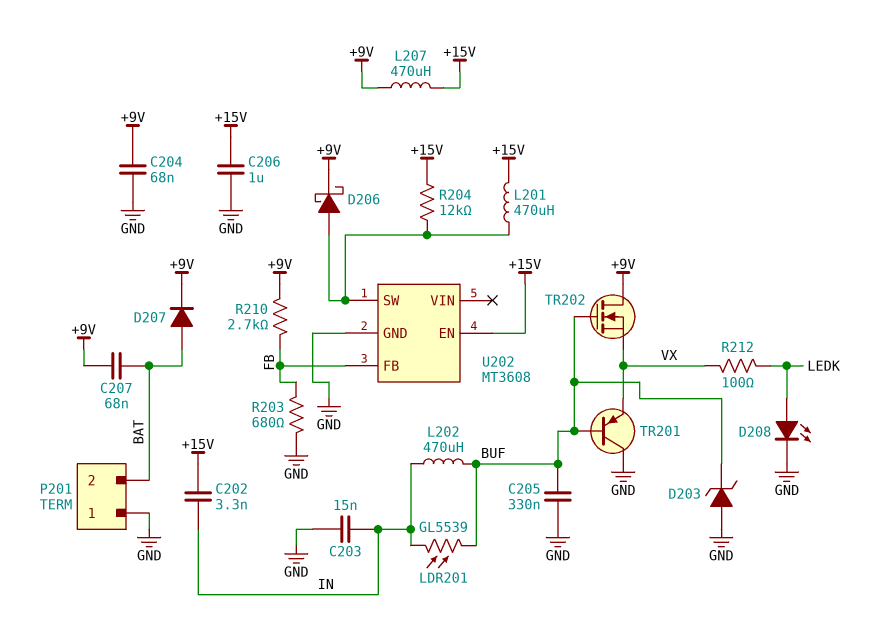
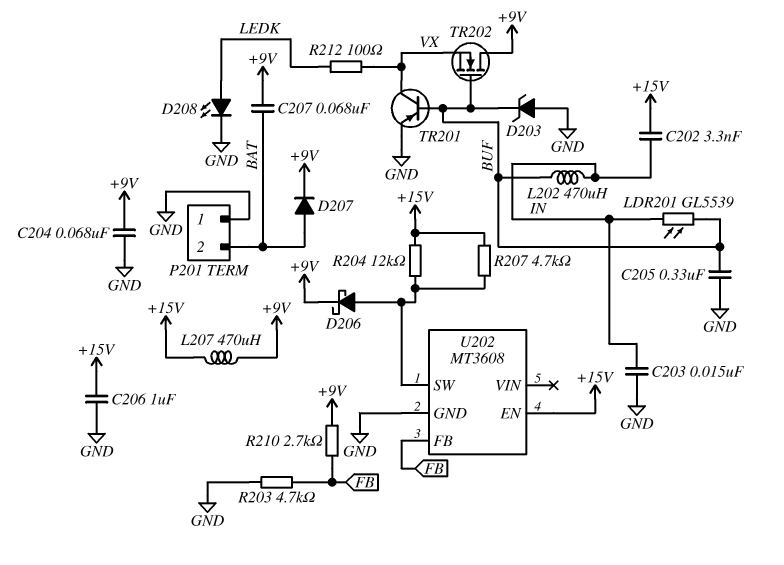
L201: 470uH (+15V, U202/SW) -> none
R203: 680 (FB, GND) -> 4.7k (FB, GND)
R207: none -> 4.7k (+15V, U202/SW)
TR201: PNP (B BUF, C GND, E VX) -> PNP (B BUF, C VX, E GND)

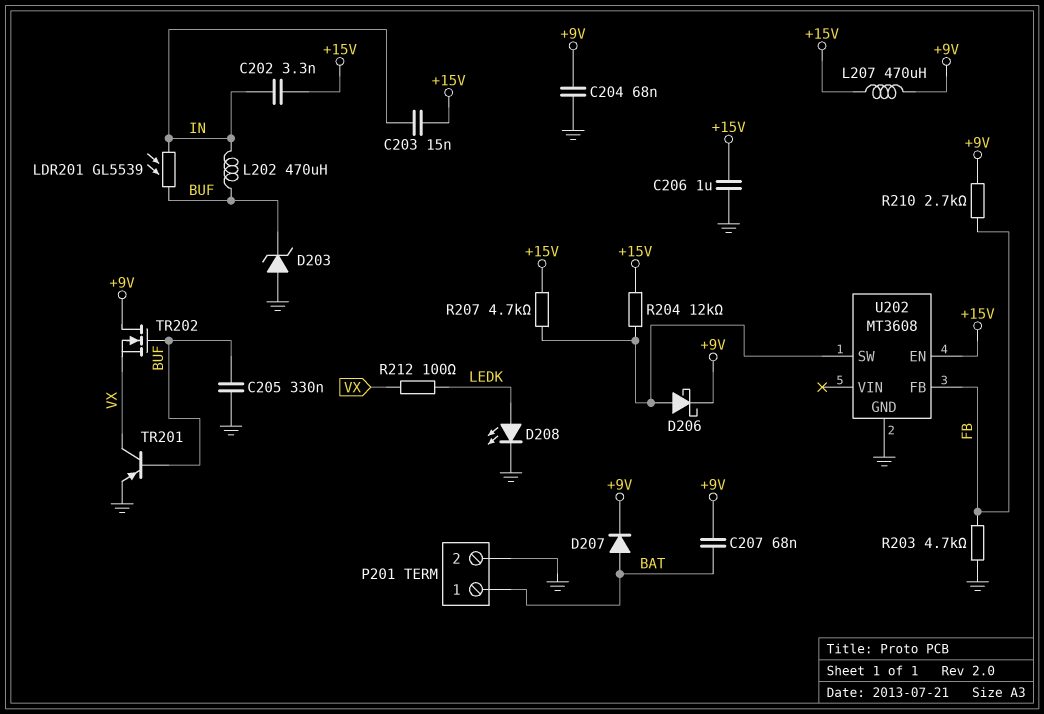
C203: 15nF (GND, IN) -> 15nF (+15V, IN)
P201 pin 1: GND -> BAT
P201 pin 2: BAT -> GND

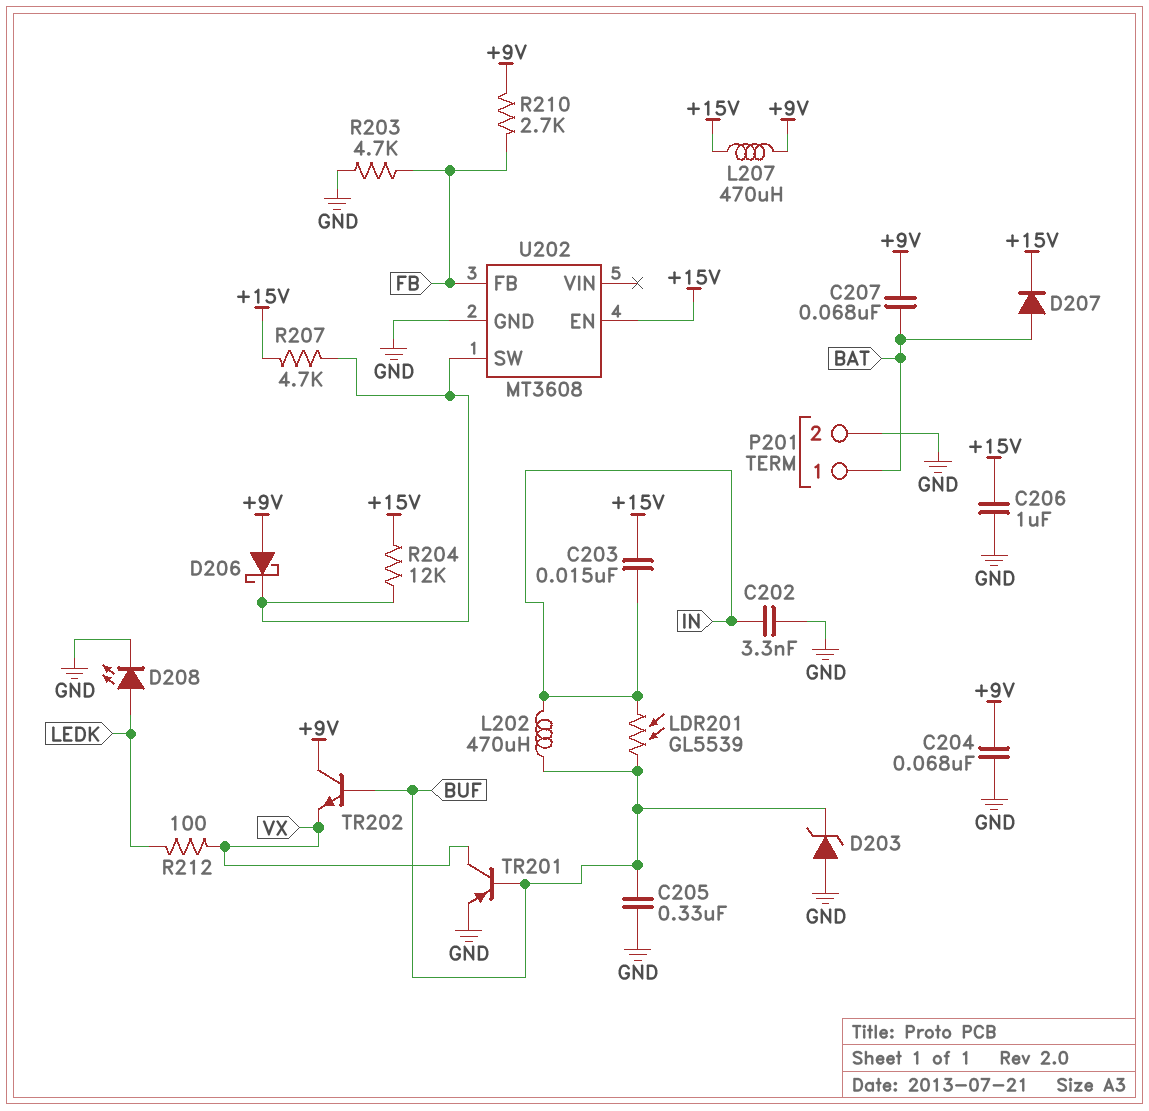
C202: 3.3nF (+15V, IN) -> 3.3nF (GND, IN)
D206: schottky (A U202/SW, K +9V) -> schottky (A +9V, K U202/SW)
D207: diode (A BAT, K +9V) -> diode (A BAT, K +15V)
TR202: NMOS (G BUF, D +9V, S VX) -> NPN (B BUF, C +9V, E VX)

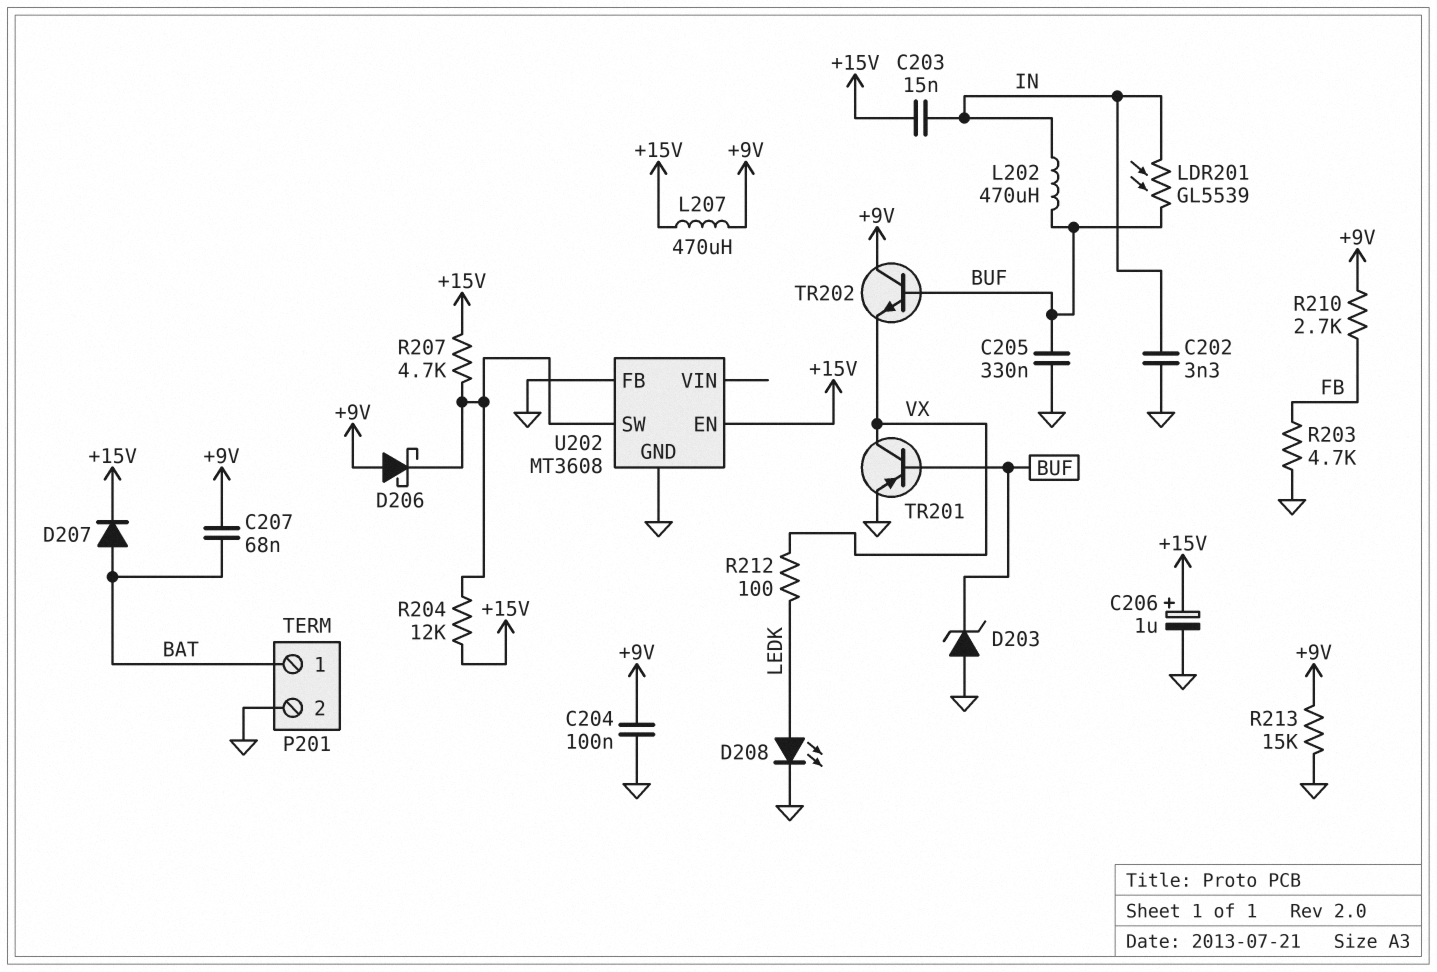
C204: 68nF (+9V, GND) -> 100nF (+9V, GND)
C206: 1uF (+15V, GND) -> 1uF (plus +15V, minus GND)
R213: none -> 15k (+9V, GND)
U202 pin FB: FB -> GND

